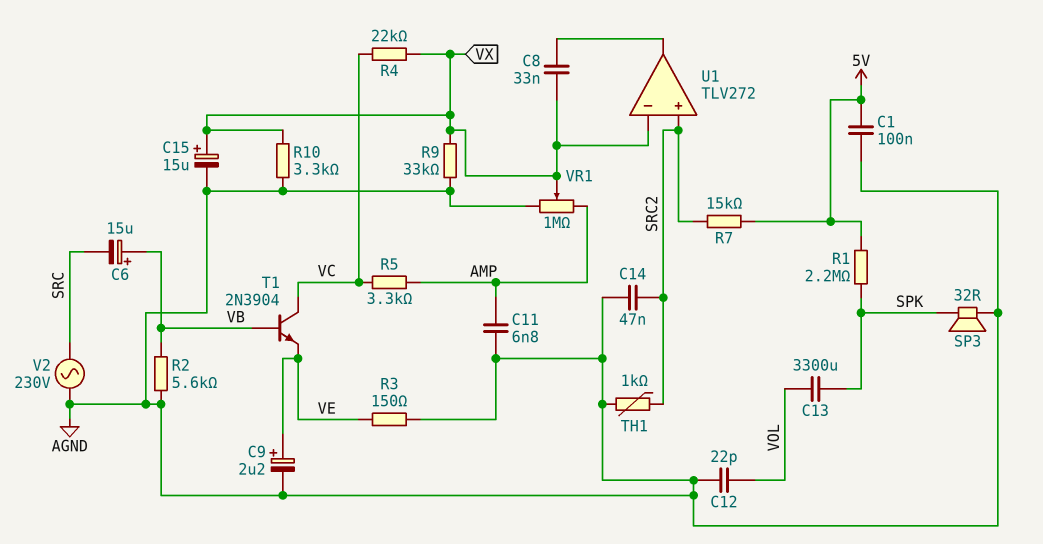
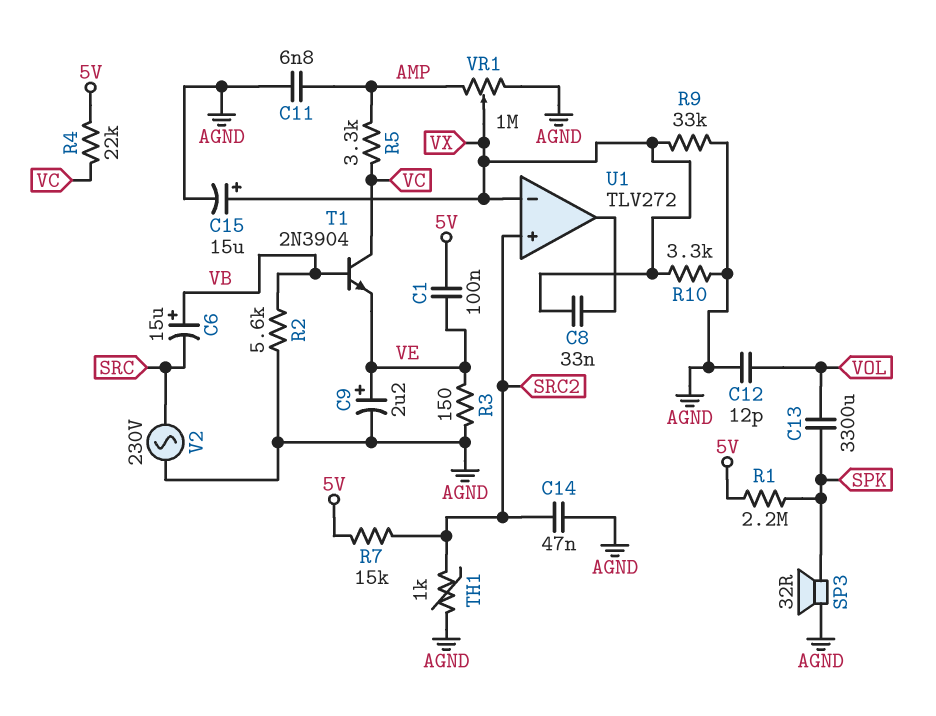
C1: 100nF (5V, AGND) -> 100nF (5V, VE)
C12: 22pF (AGND, VOL) -> 12pF (AGND, VOL)
R4: 22k (VC, VX) -> 22k (5V, VC)

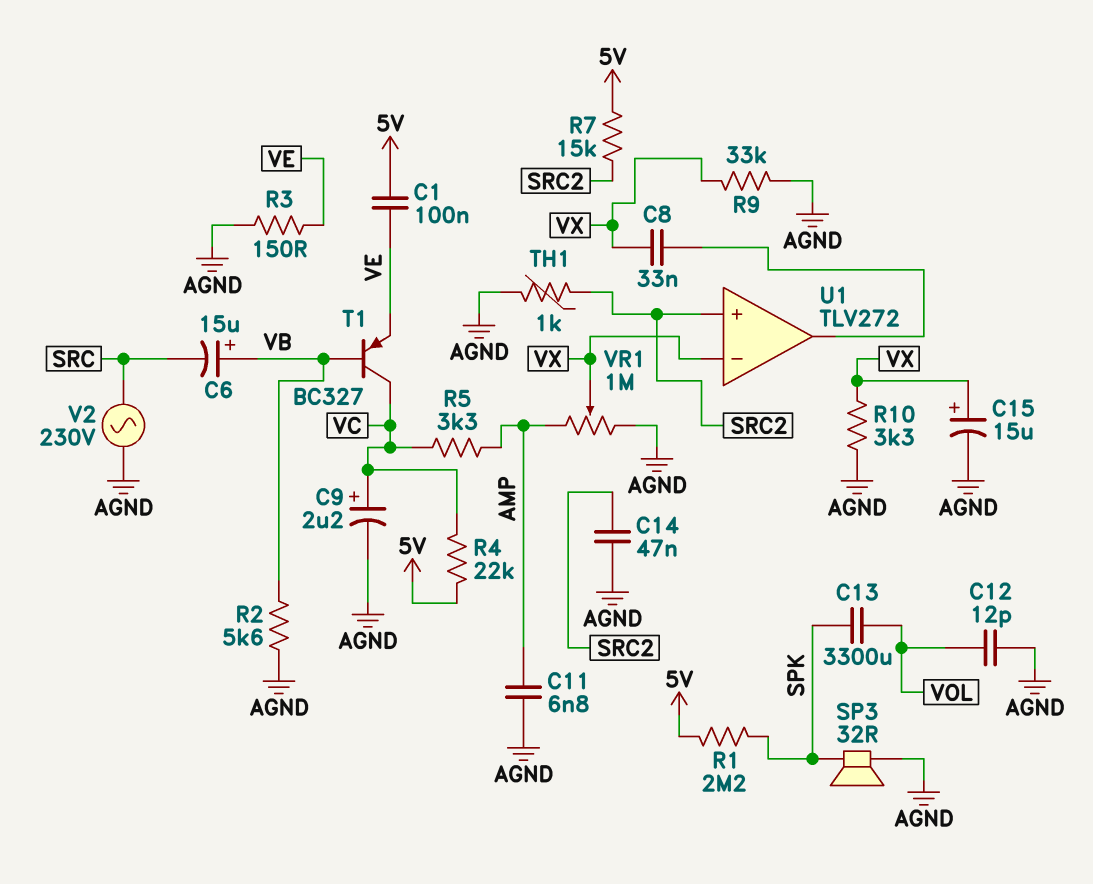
C9: 2.2uF (plus VE, minus AGND) -> 2.2uF (plus VC, minus AGND)
T1: NPN 2N3904 (B VB, C VC, E VE) -> PNP BC327 (B VB, C VC, E VE)

